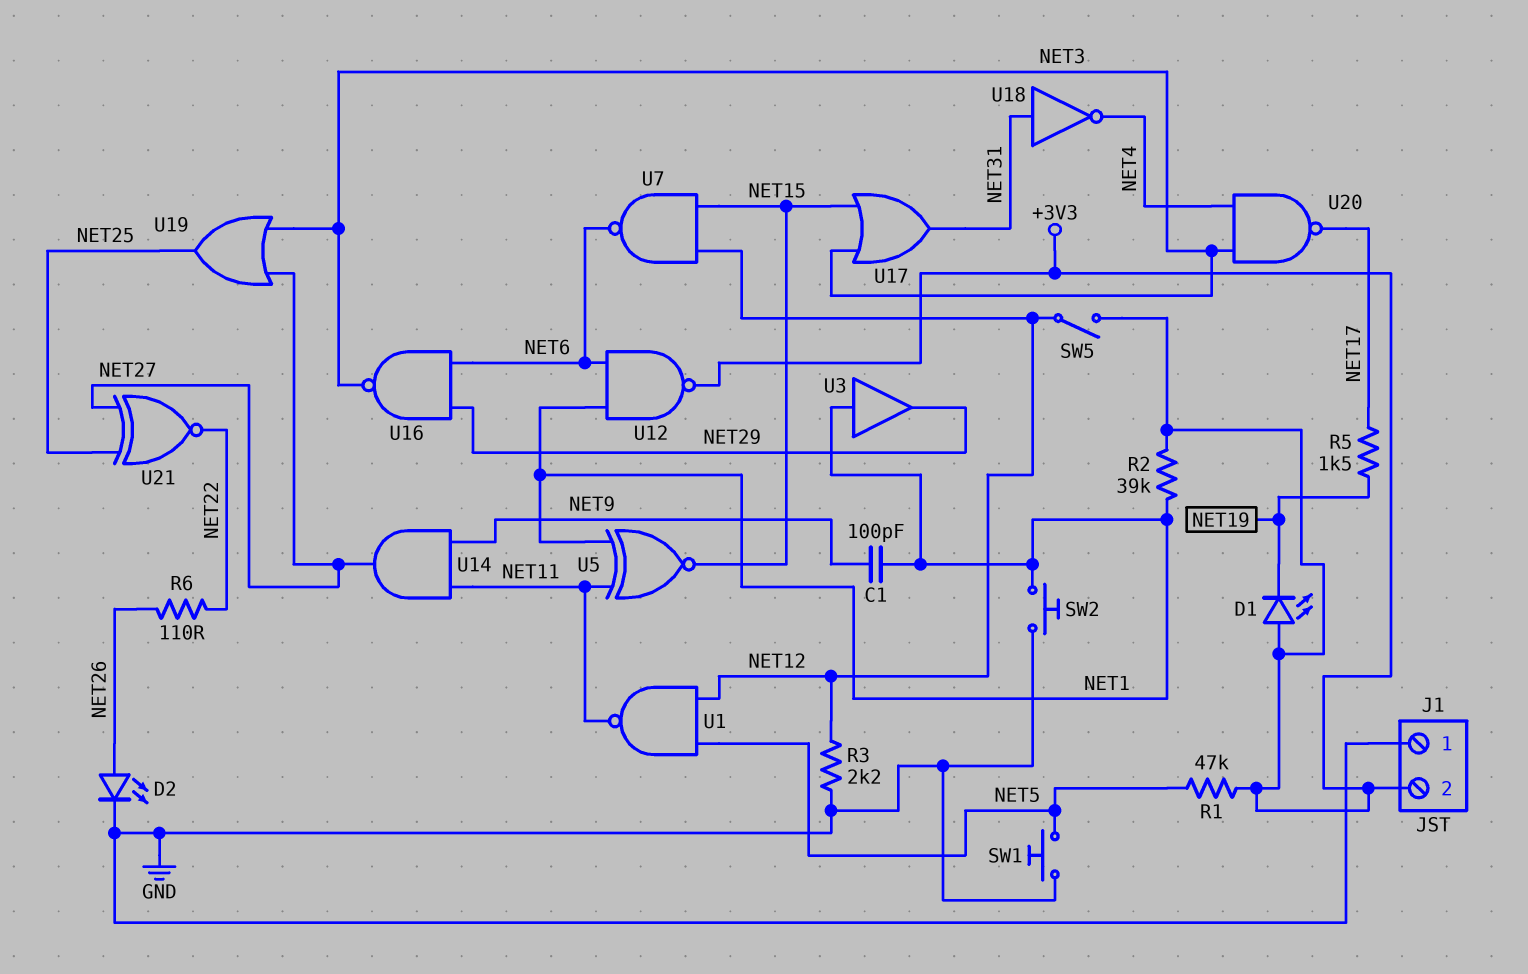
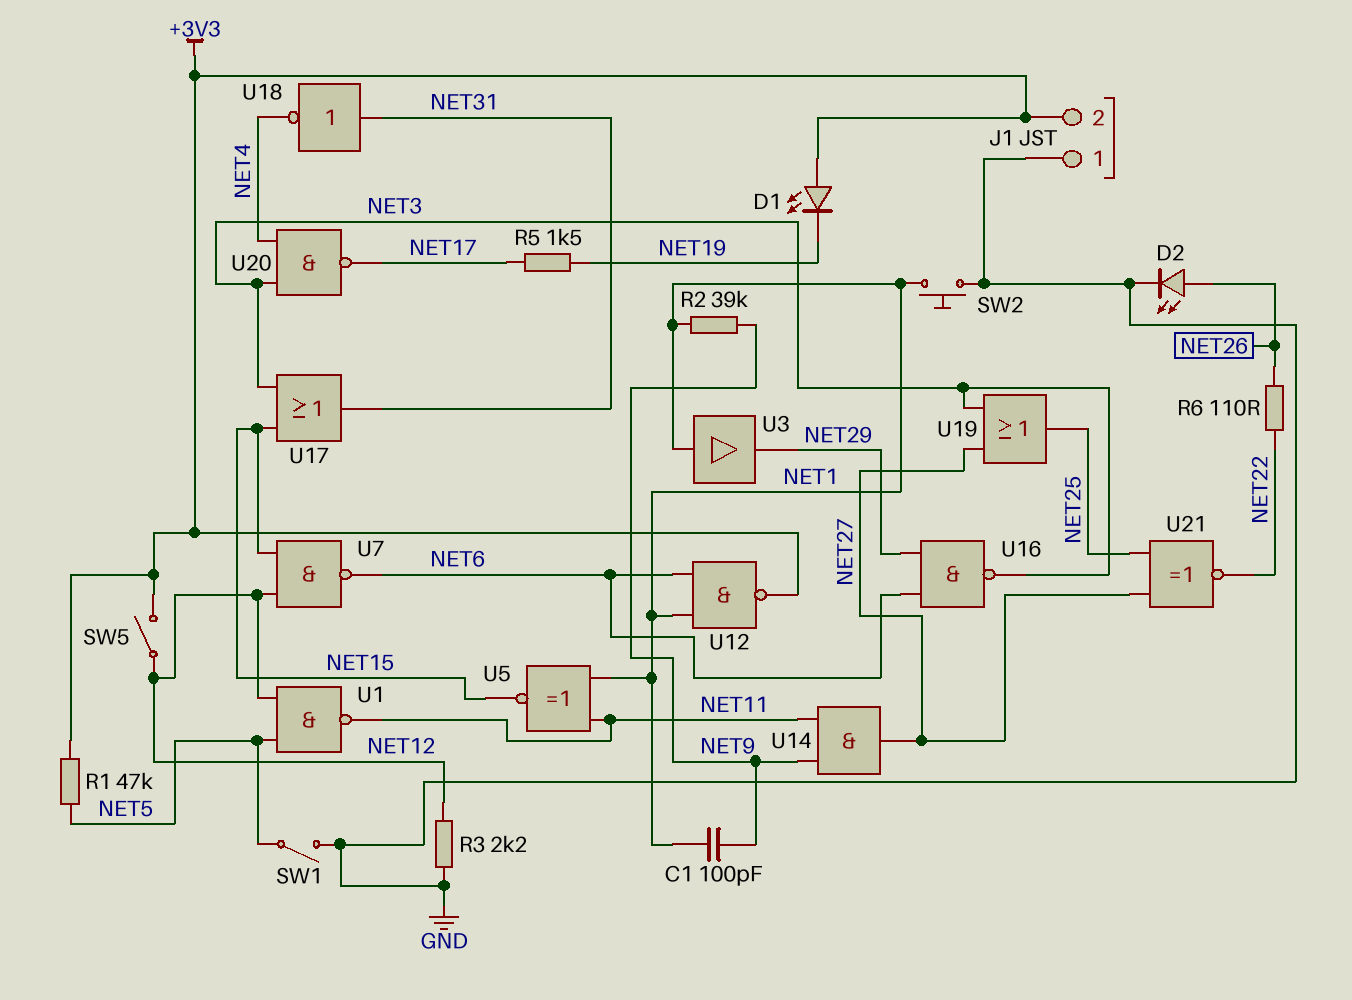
R2: 39k (+3V3, NET1) -> 39k (NET1, NET9)
SW1: button (GND, NET5) -> switch (GND, NET5)

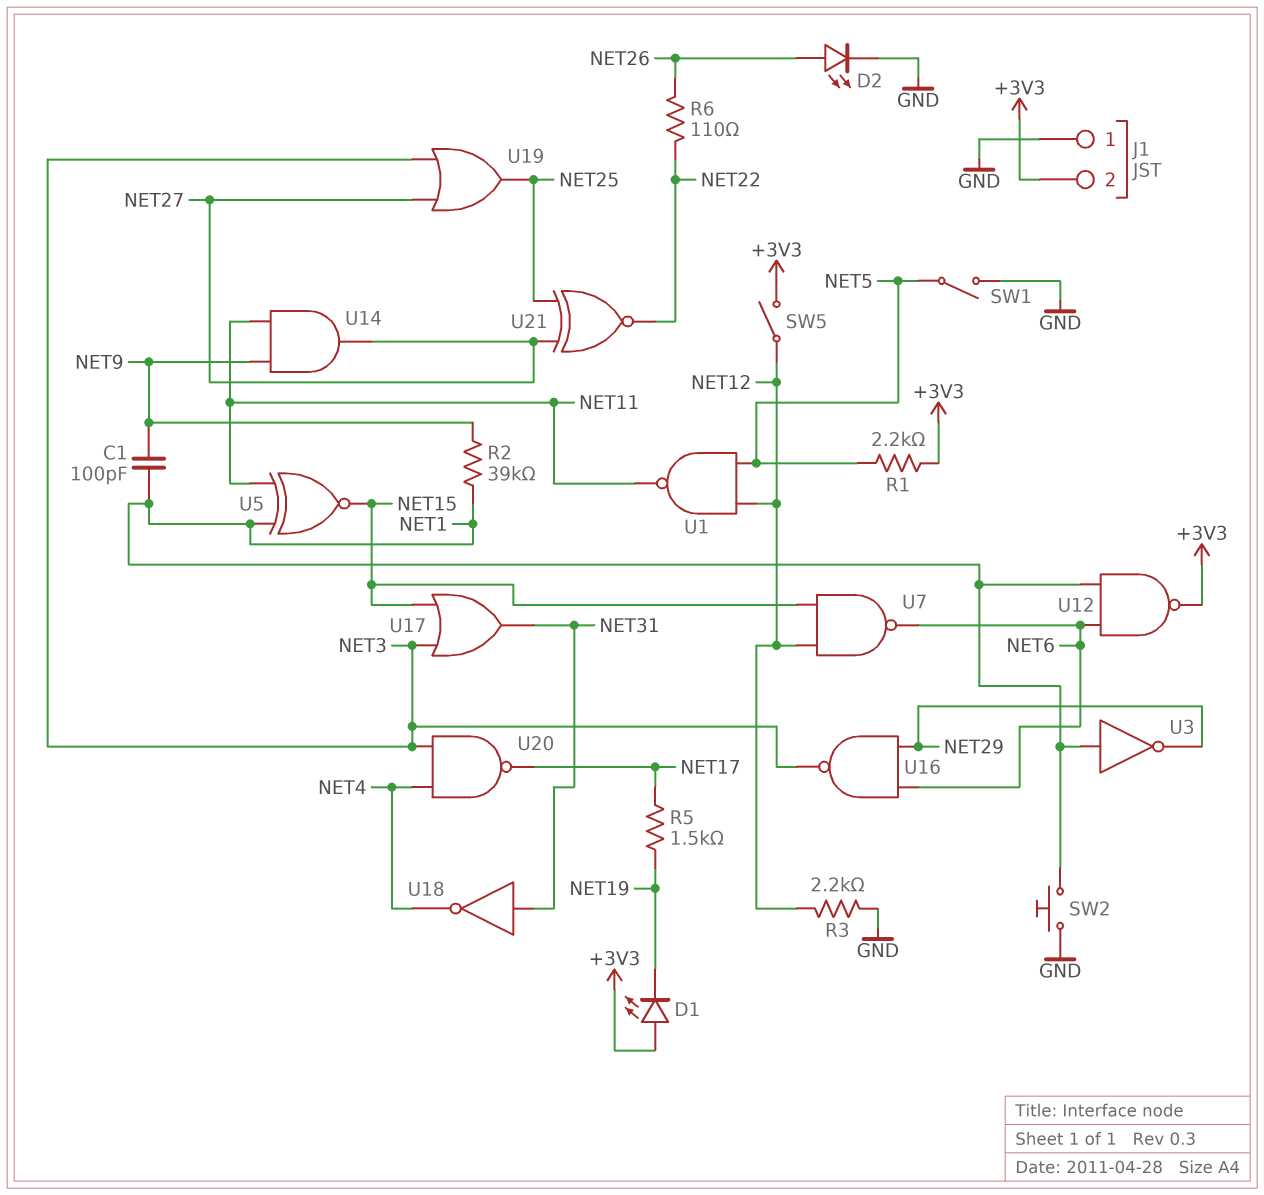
R1: 47k (+3V3, NET5) -> 2.2k (+3V3, NET5)
U3: buffer (in NET1, out NET29) -> NOT (in NET1, out NET29)

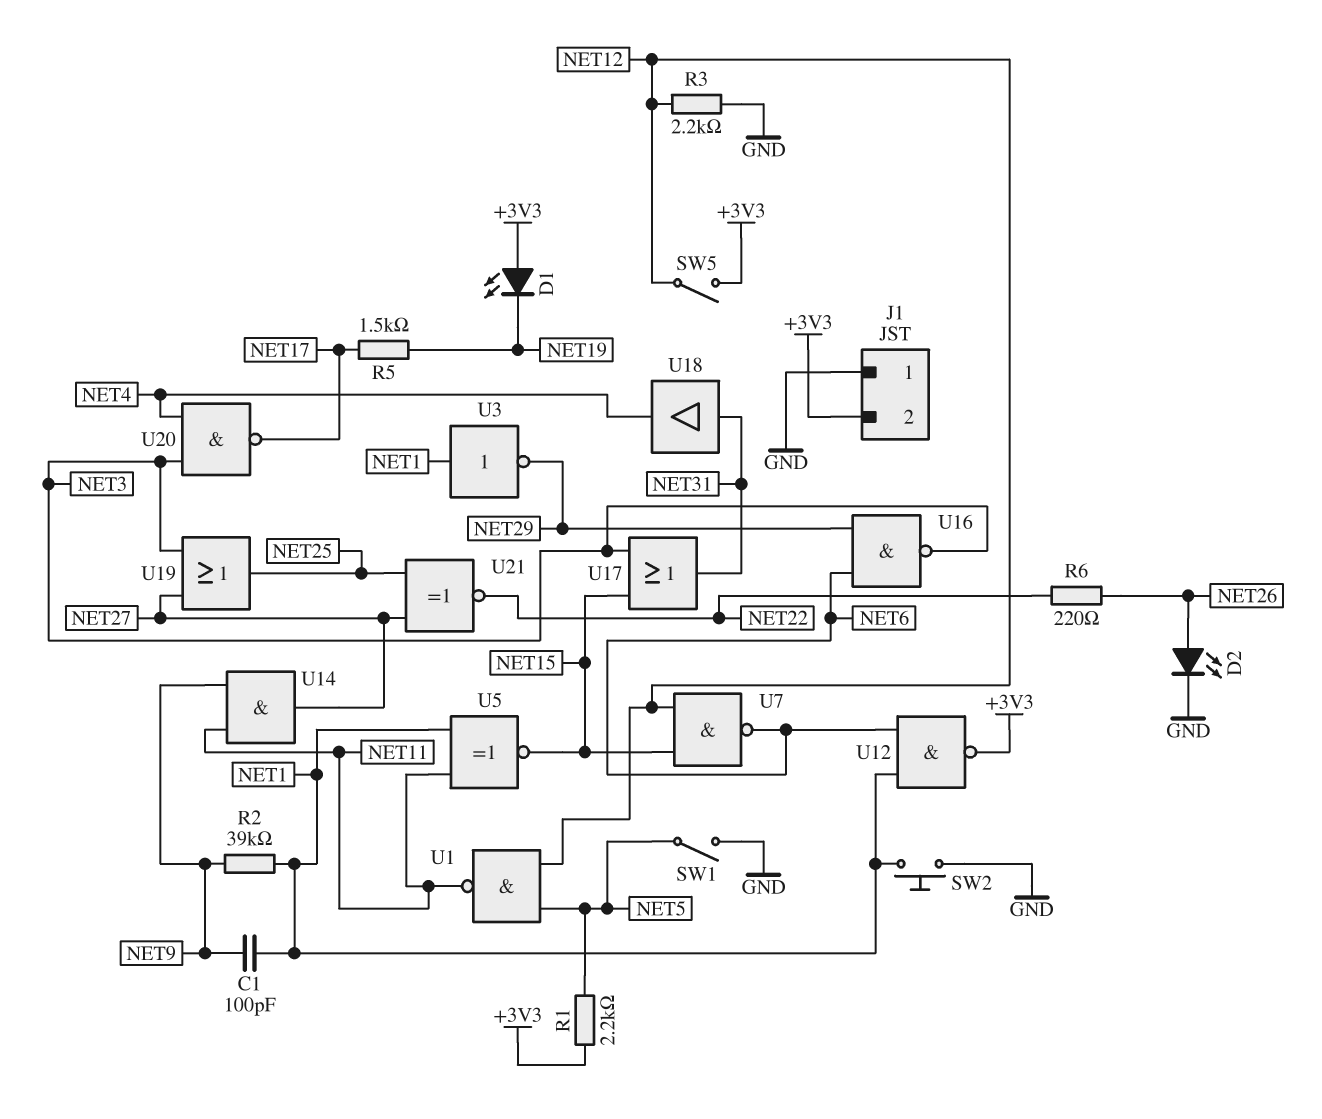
R6: 110 (NET22, NET26) -> 220 (NET22, NET26)
U18: NOT (in NET31, out NET4) -> buffer (in NET31, out NET4)

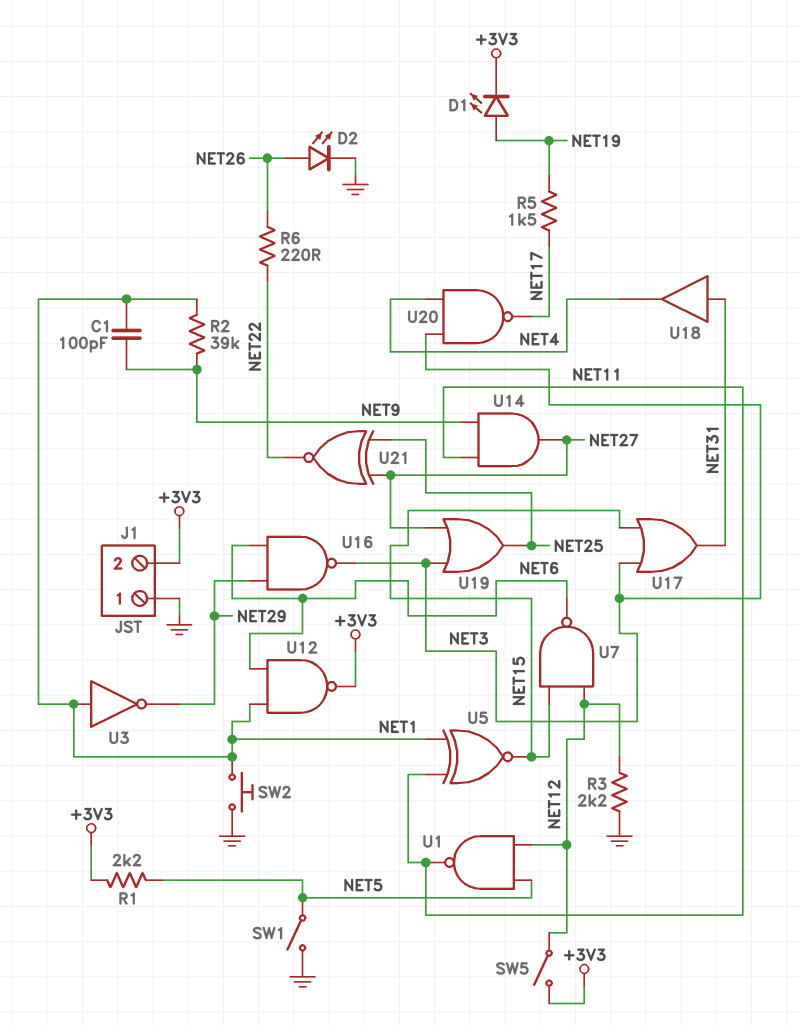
D1: LED (A +3V3, K NET19) -> LED (A NET19, K +3V3)

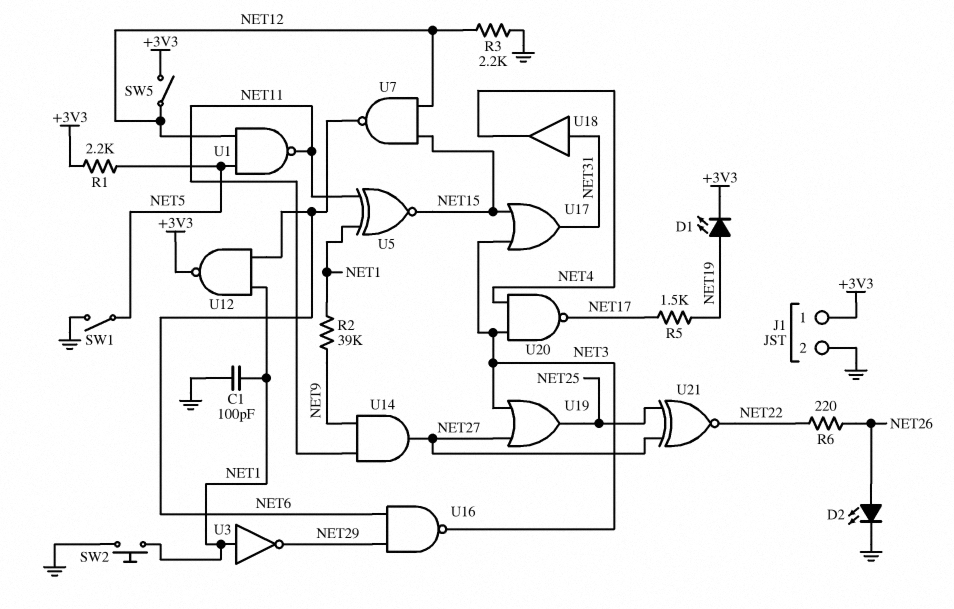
C1: 100pF (NET1, NET9) -> 100pF (GND, NET1)
J1 pin 1: GND -> +3V3
J1 pin 2: +3V3 -> GND

